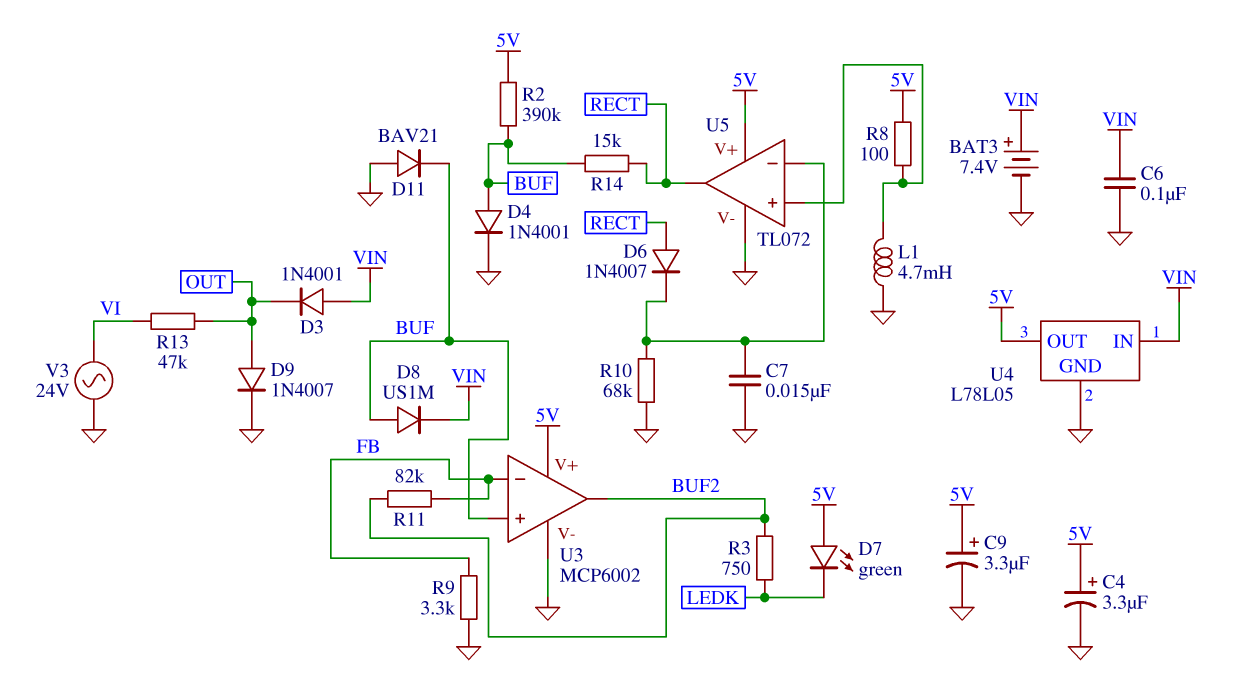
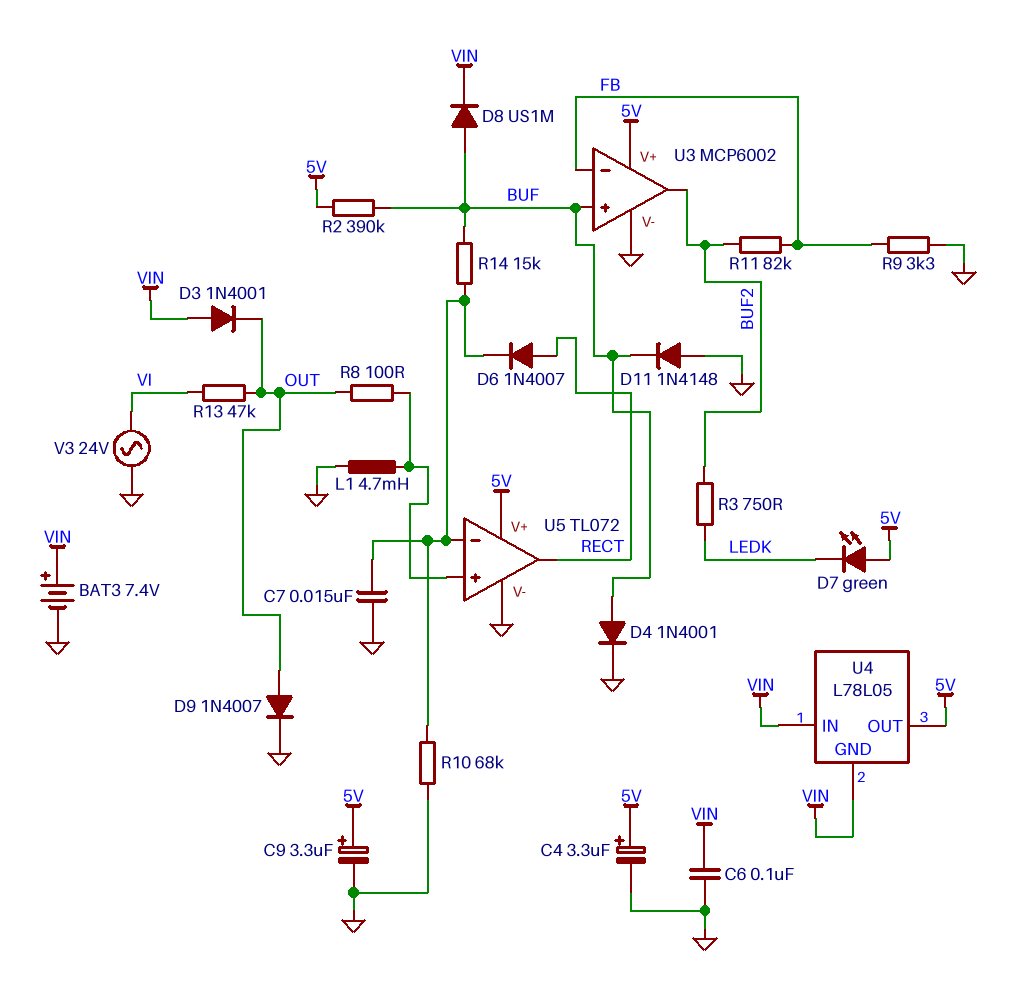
D11: diode BAV21 (A GND, K BUF) -> diode 1N4148 (A GND, K BUF)
R8: 100 (5V, U5/in+) -> 100 (OUT, U5/in+)
R14: 15k (BUF, RECT) -> 15k (BUF, U5/in-)
U4 pin GND: GND -> VIN

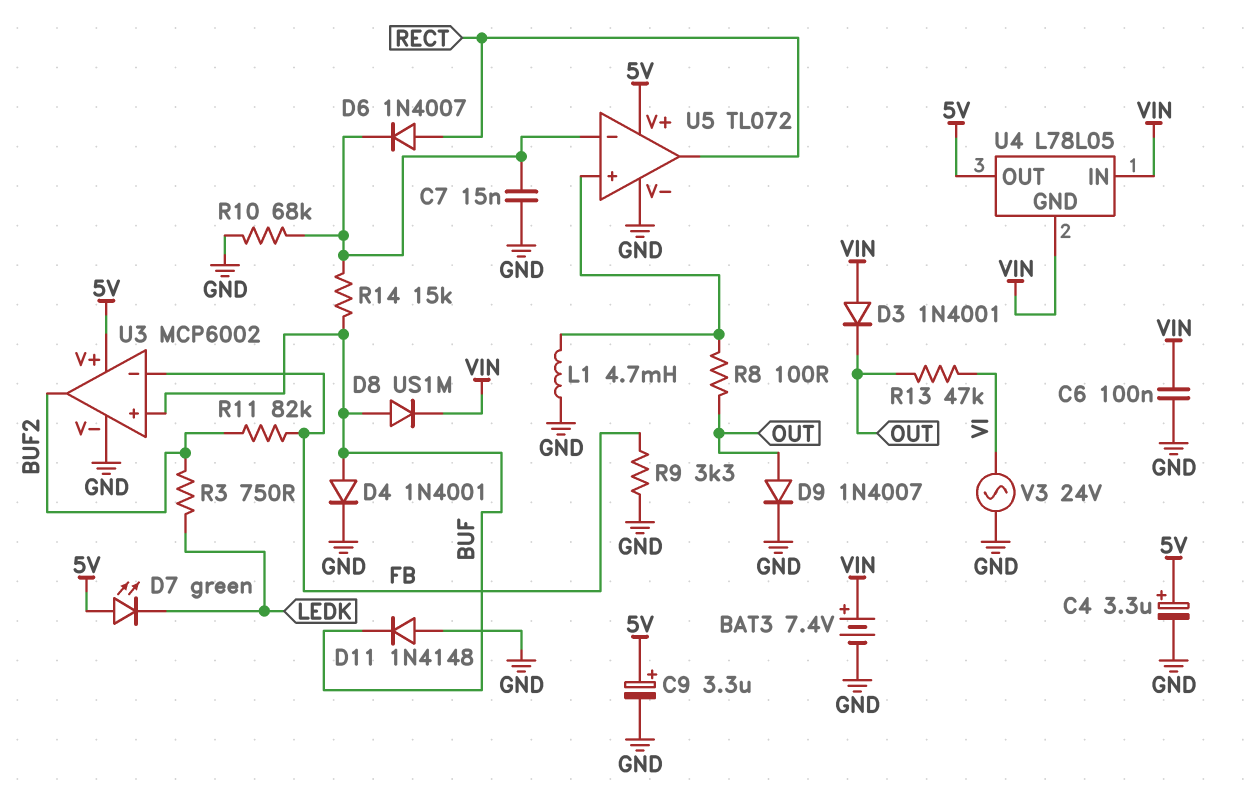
R2: 390k (5V, BUF) -> none

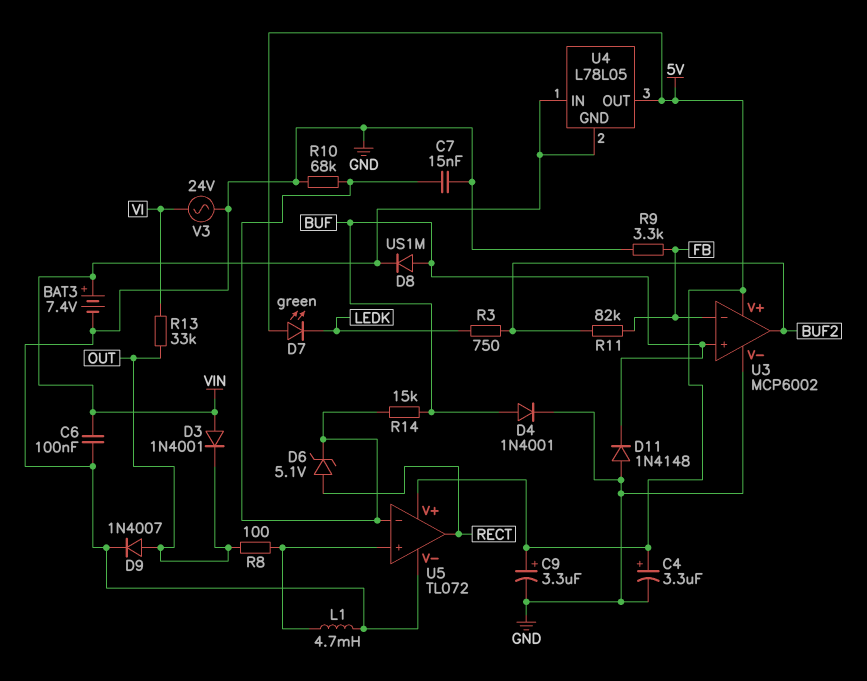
D6: diode 1N4007 (A RECT, K U5/in-) -> zener 5.1V (A RECT, K U5/in-)
R13: 47k (OUT, VI) -> 33k (OUT, VI)

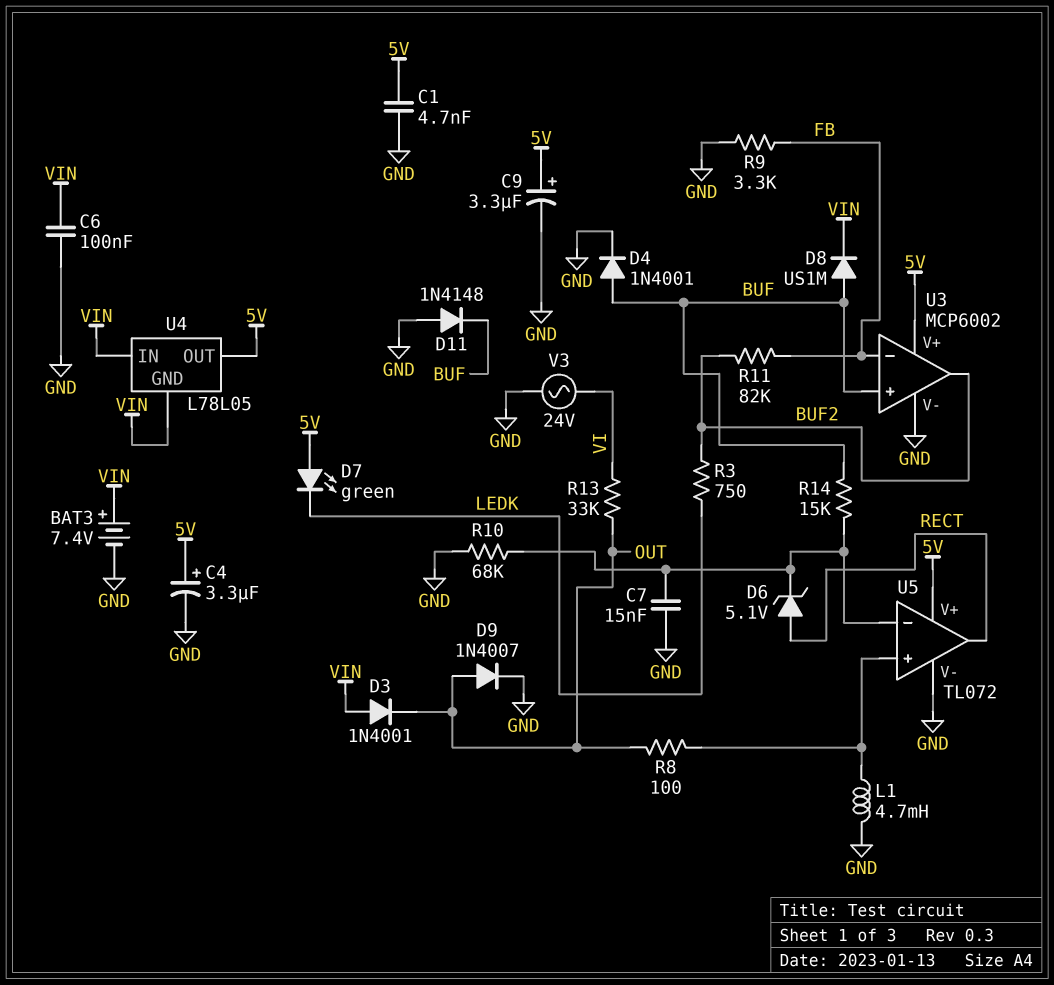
C1: none -> 4.7nF (5V, GND)

